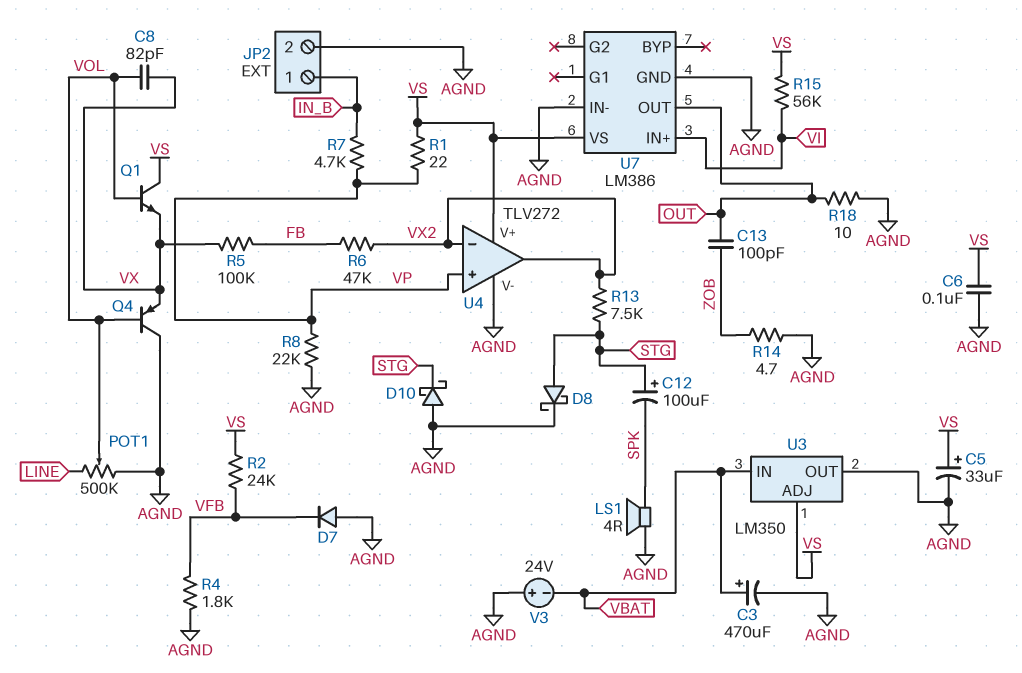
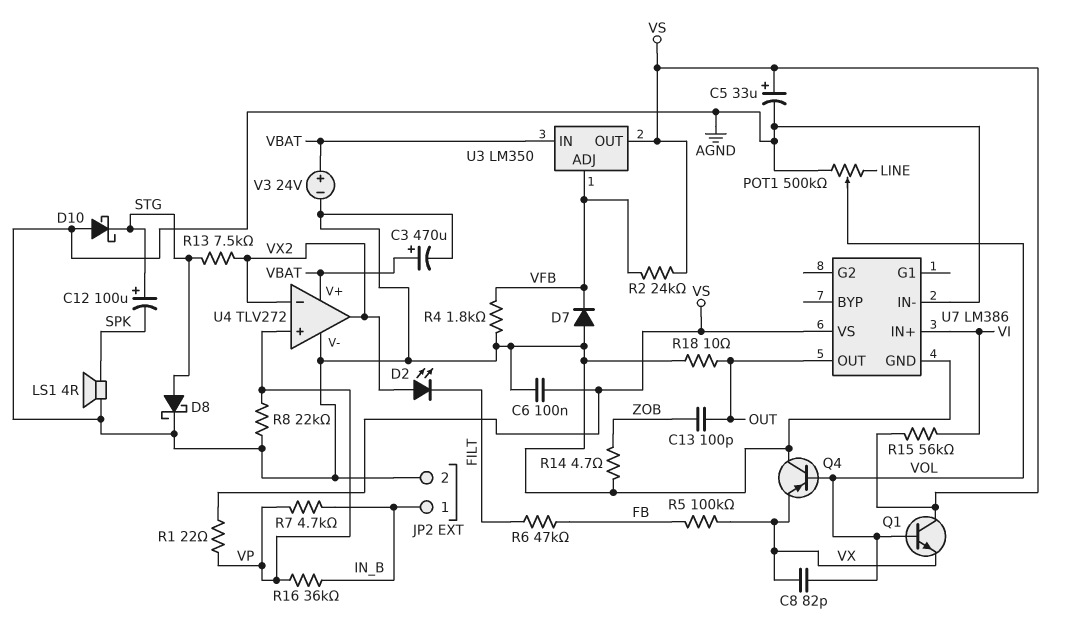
D2: none -> LED (A VX2, K FILT)
R6: 47k (FB, VX2) -> 47k (FB, FILT)
R16: none -> 36k (IN_B, VP)
U3 pin ADJ: VS -> VFB
U3 pin OUT: AGND -> VS
U4 pin V+: VS -> VBAT
V3: 24V (plus AGND, minus VBAT) -> 24V (plus VBAT, minus AGND)

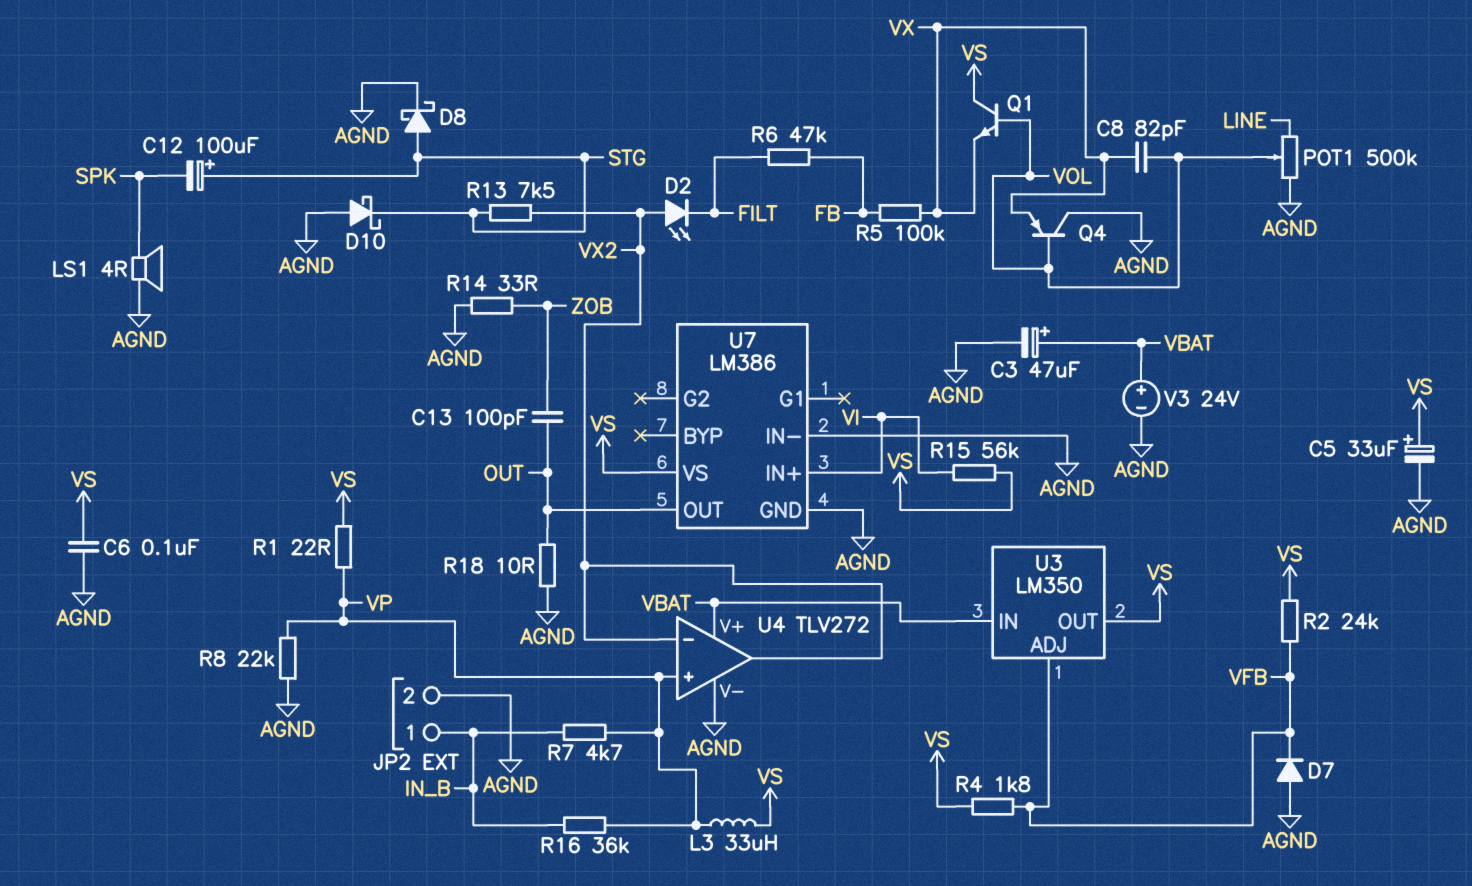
C3: 470uF (plus VBAT, minus AGND) -> 47uF (plus VBAT, minus AGND)
L3: none -> 33uH (VP, VS)
R4: 1.8k (AGND, VFB) -> 1.8k (VFB, VS)
R14: 4.7 (AGND, ZOB) -> 33 (AGND, ZOB)

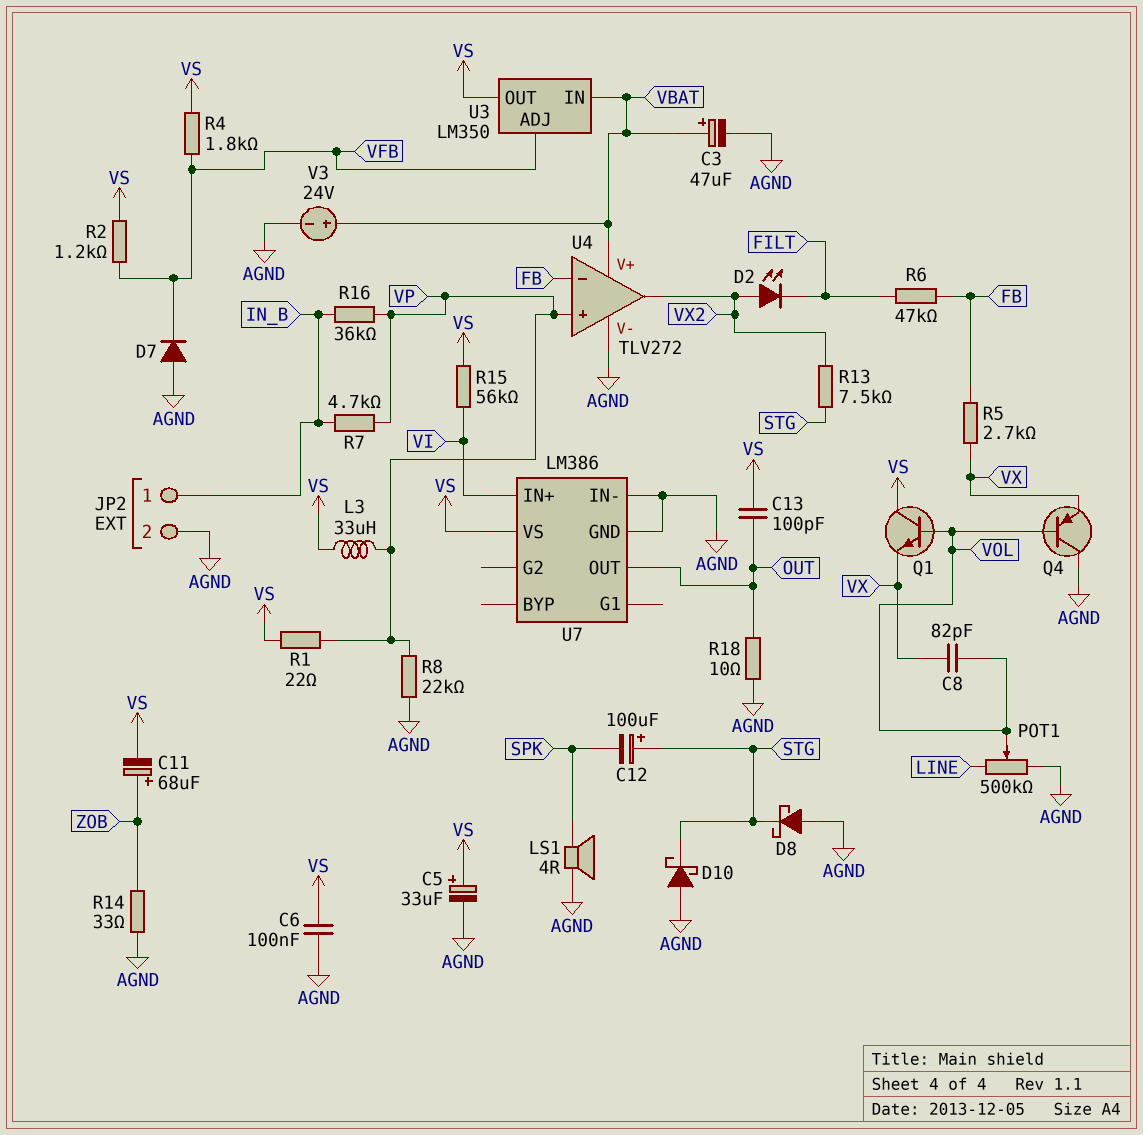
C11: none -> 68uF (plus ZOB, minus VS)
C13: 100pF (OUT, ZOB) -> 100pF (OUT, VS)
D8: schottky (A STG, K AGND) -> schottky (A AGND, K STG)
R2: 24k (VFB, VS) -> 1.2k (VFB, VS)
R5: 100k (FB, VX) -> 2.7k (FB, VX)
U4 pin in-: VX2 -> FB

